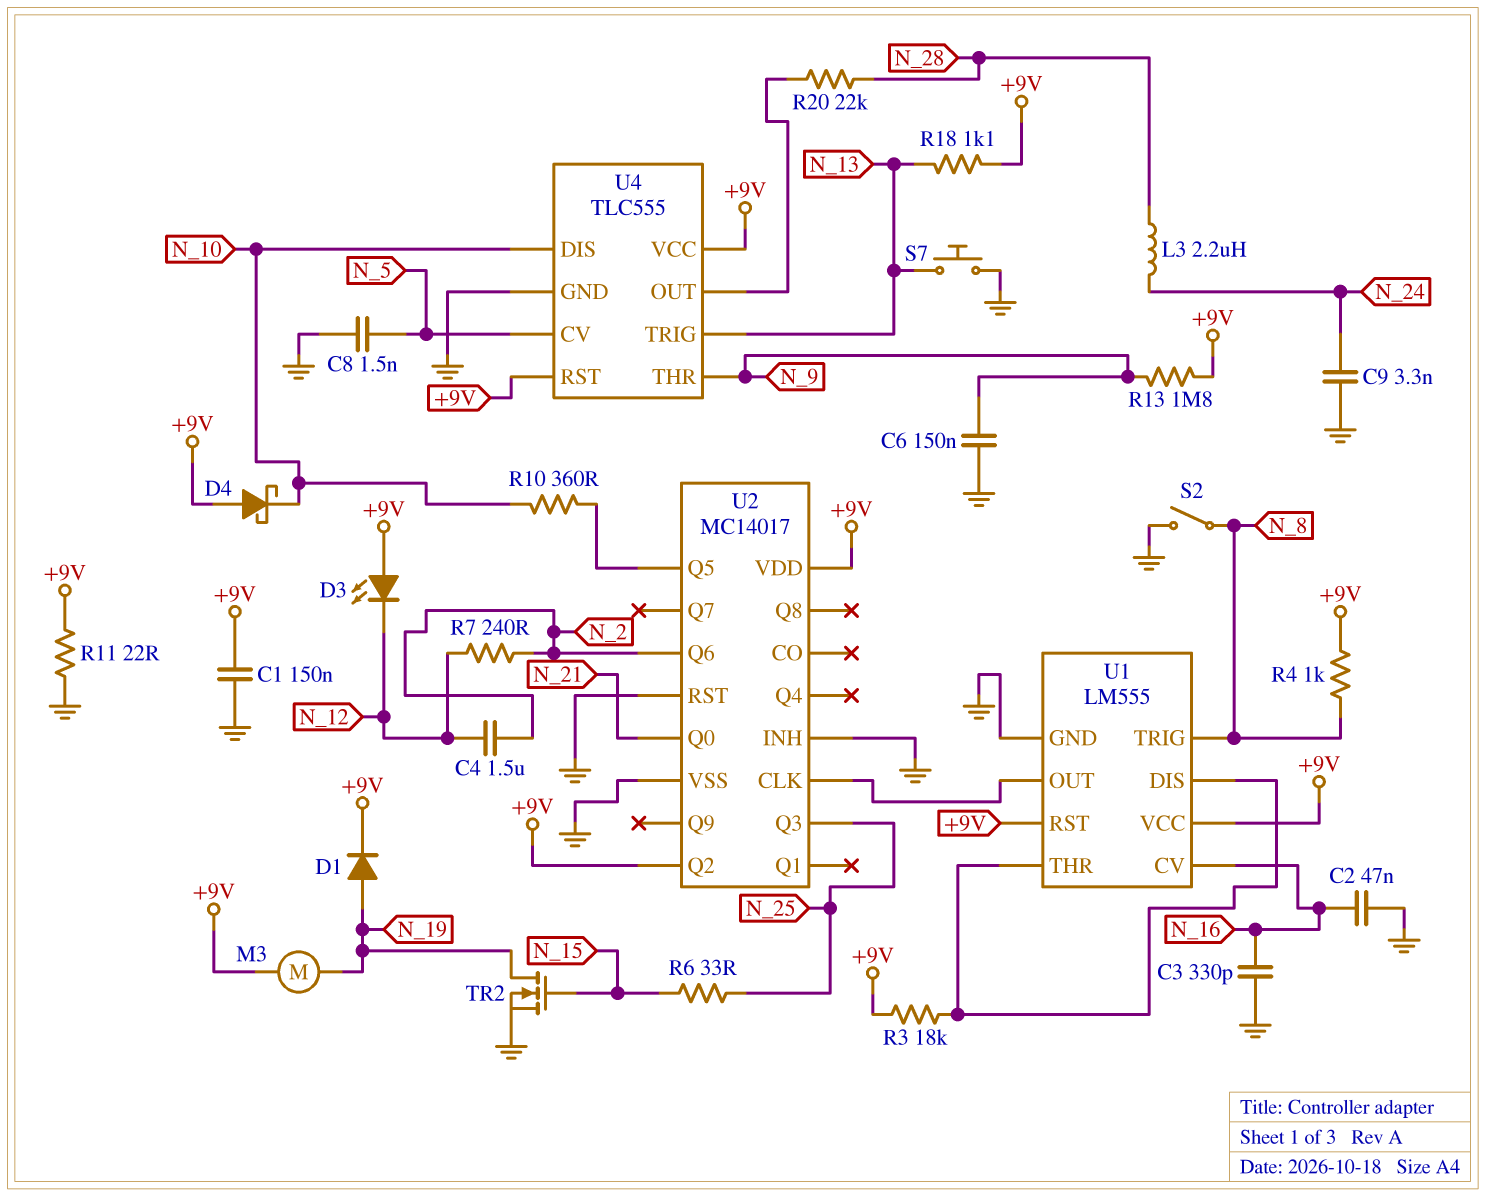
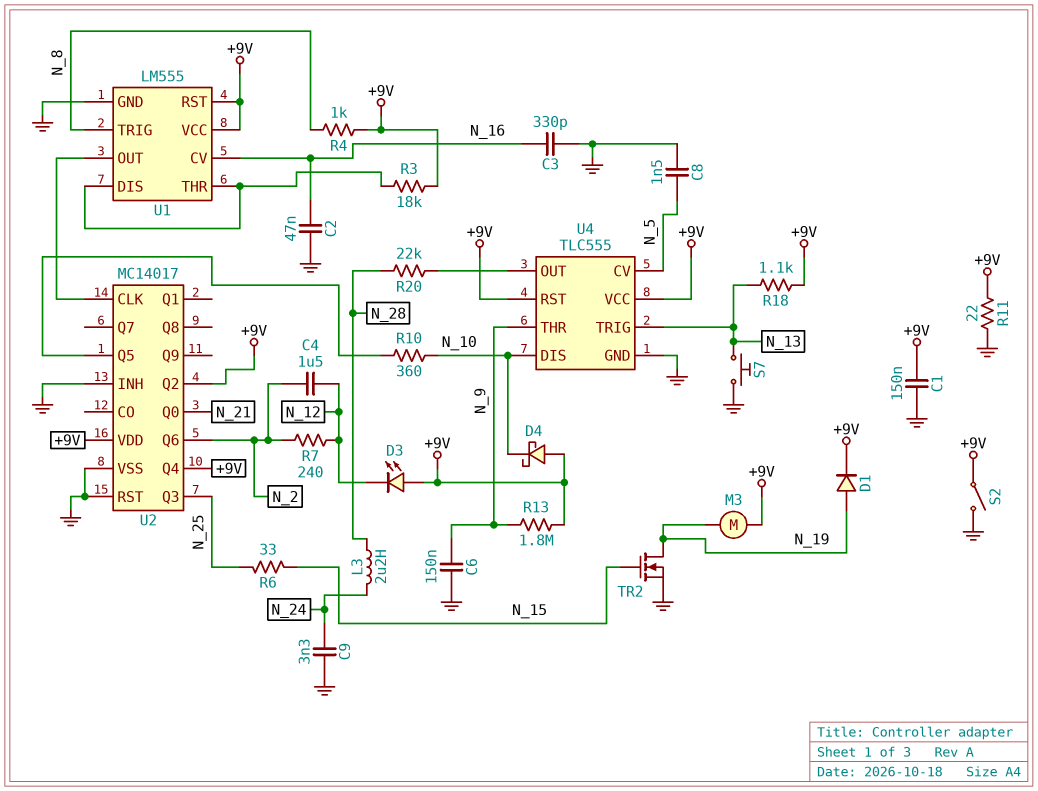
S2: switch (GND, N_8) -> switch (+9V, GND)
U2 pin Q4: none -> +9V

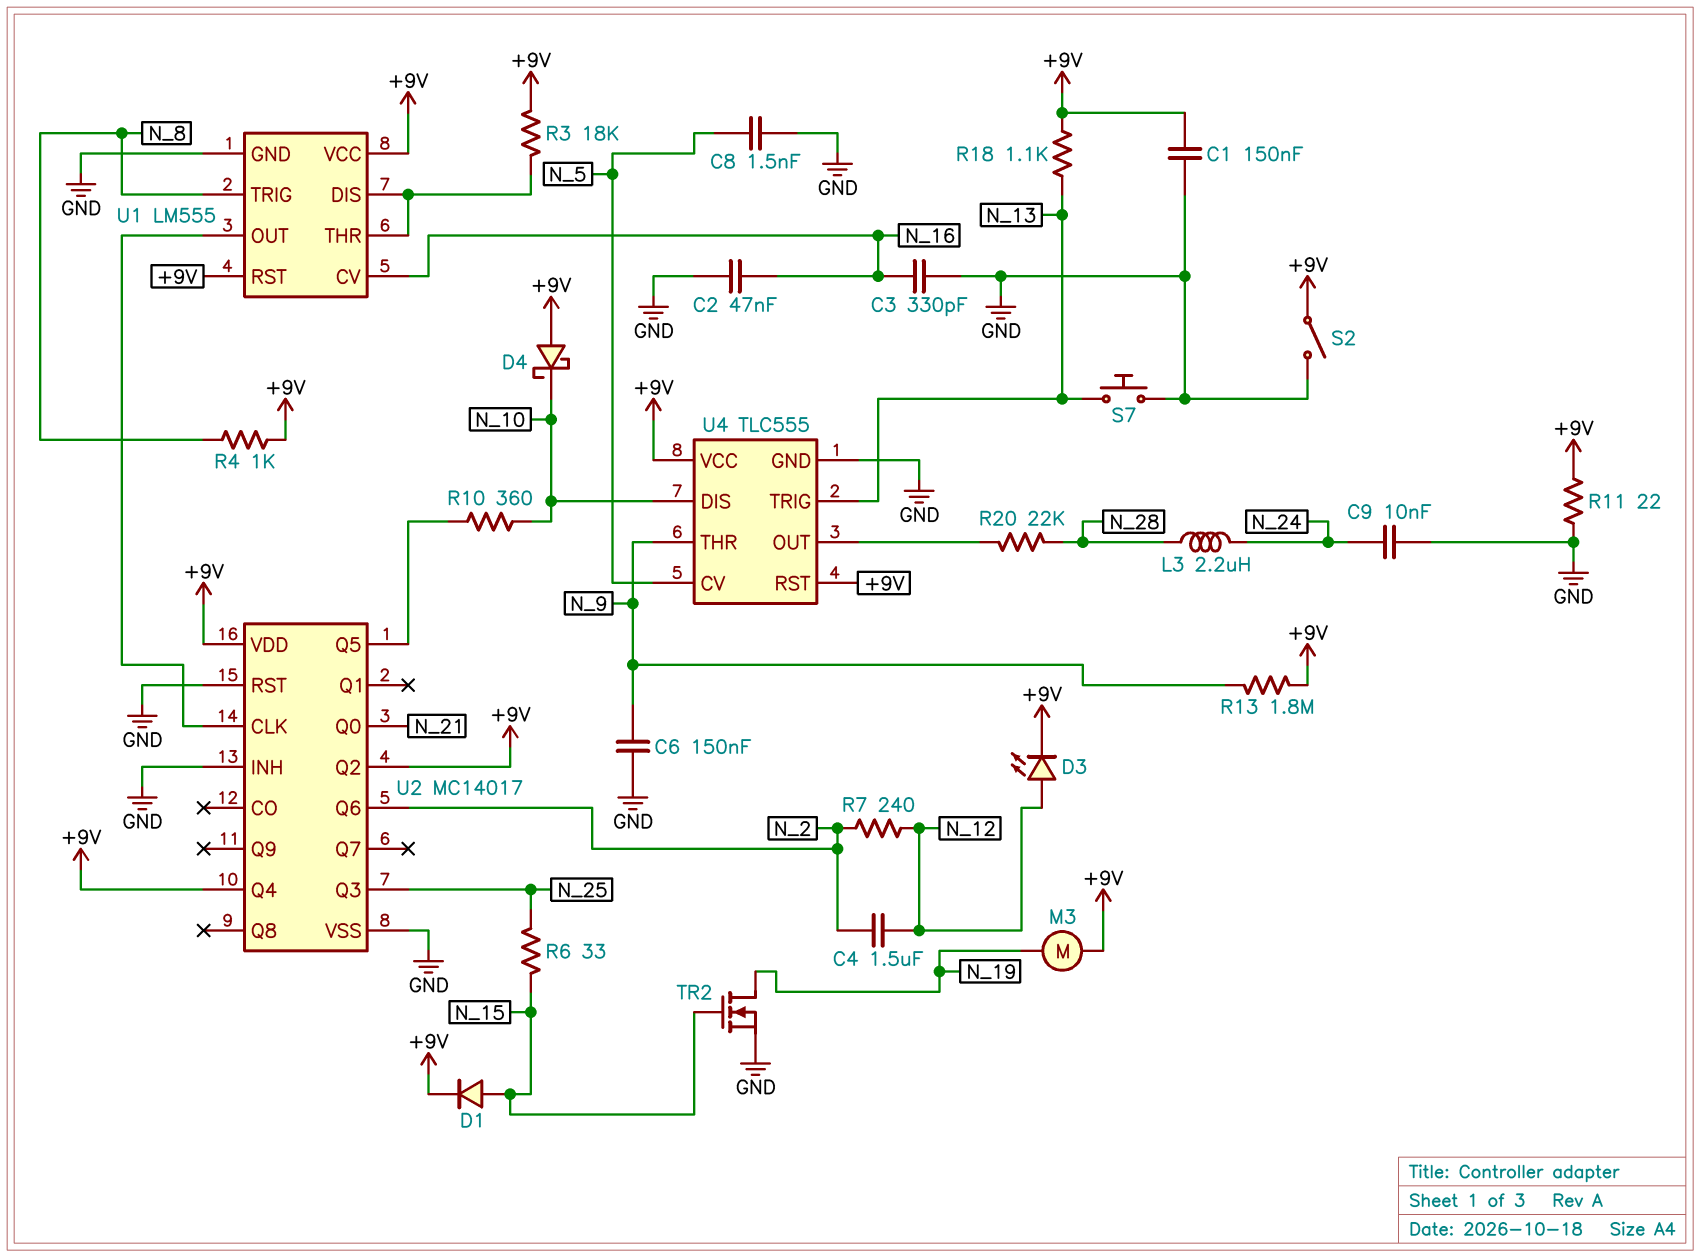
C9: 3.3nF (GND, N_24) -> 10nF (GND, N_24)
D1: diode (A N_19, K +9V) -> diode (A N_15, K +9V)
D3: LED (A +9V, K N_12) -> LED (A N_12, K +9V)

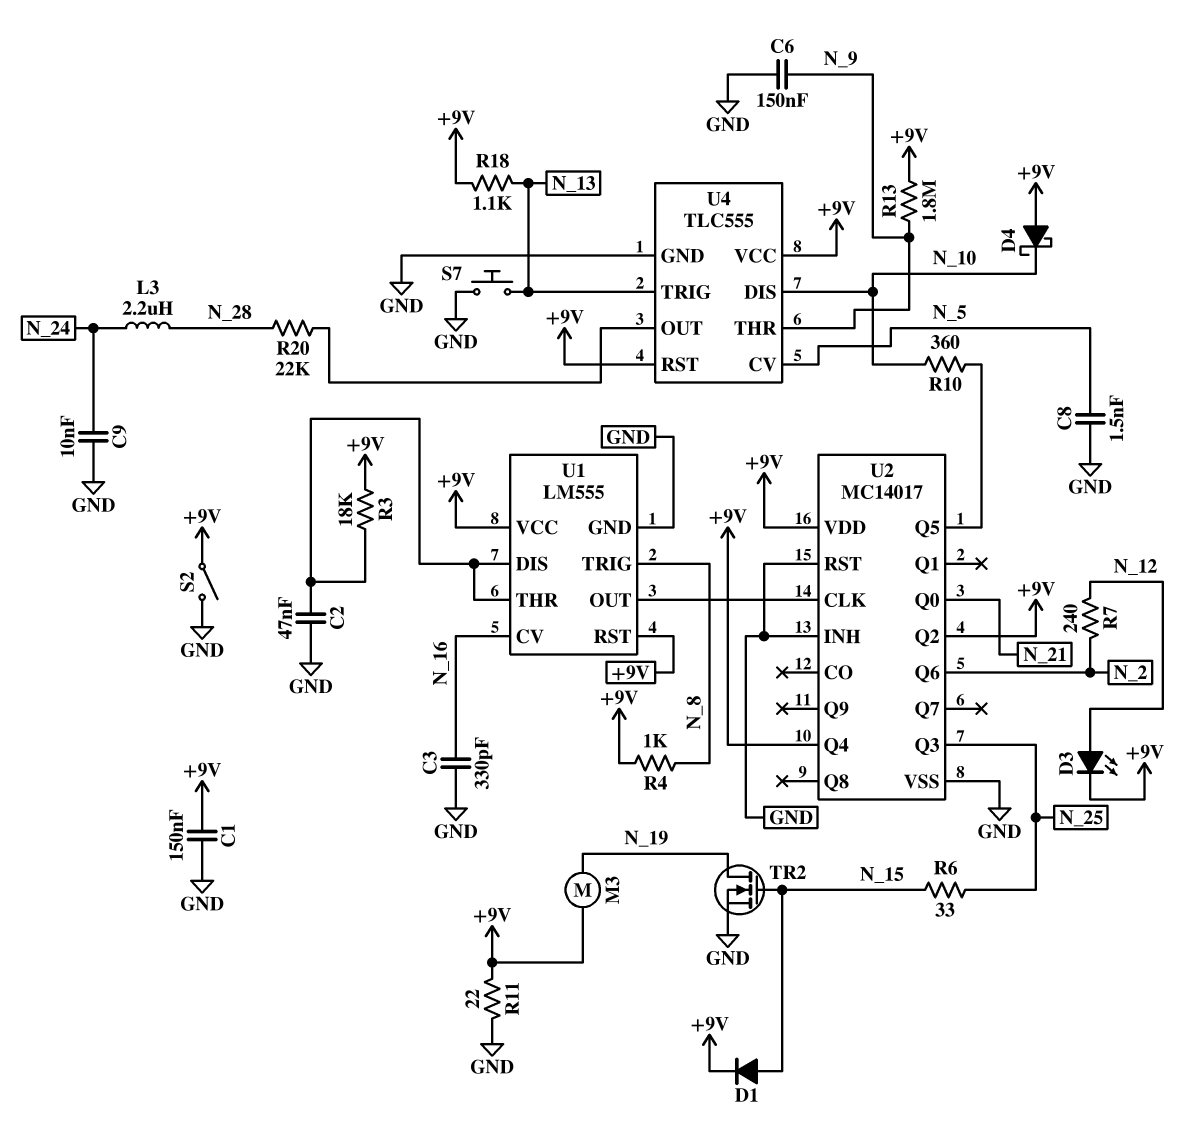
C2: 47nF (GND, N_16) -> 47nF (GND, U1/DIS)
C4: 1.5uF (N_2, N_12) -> none

